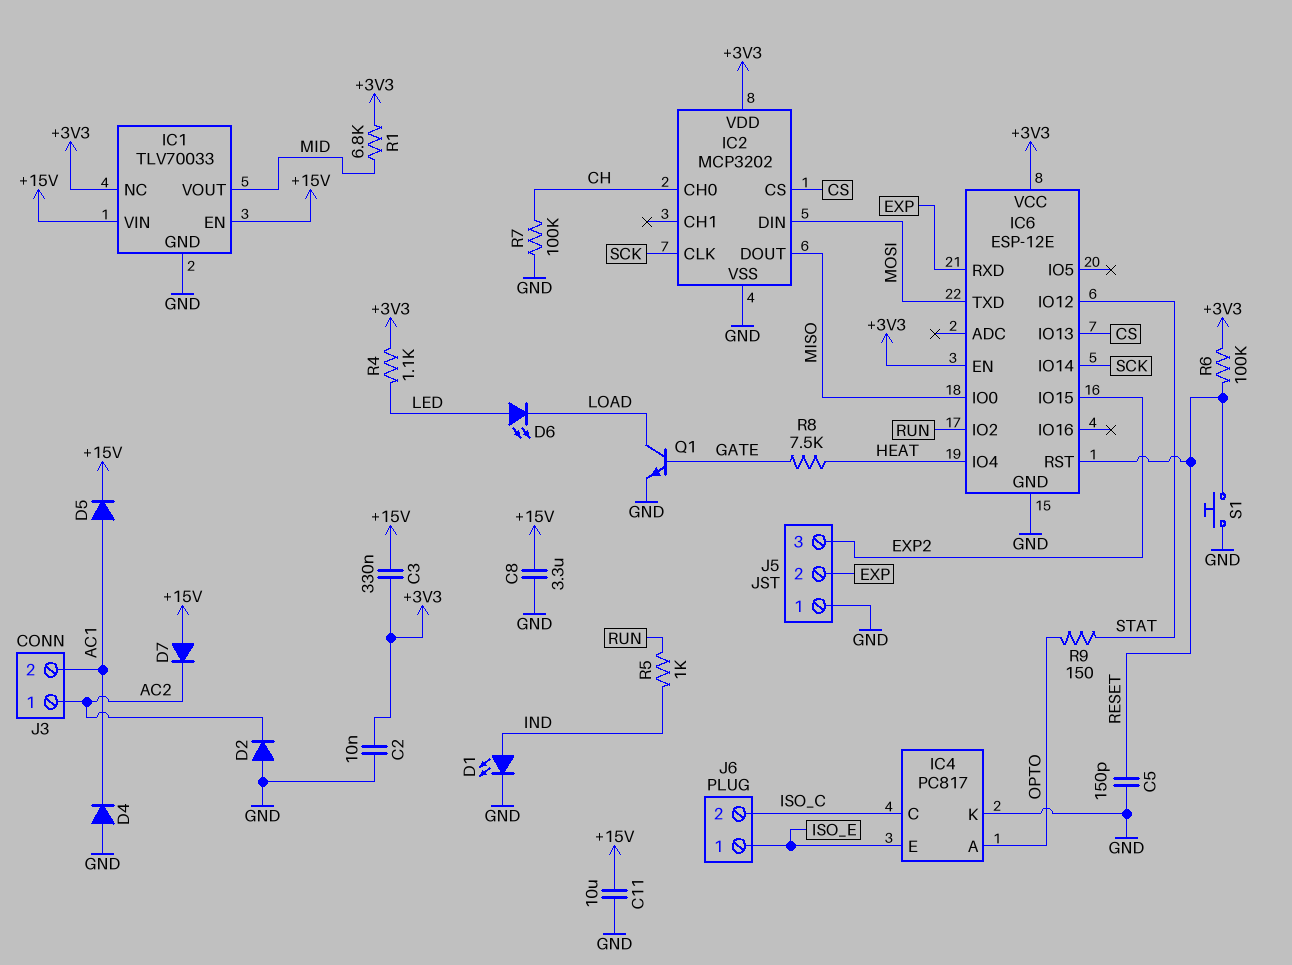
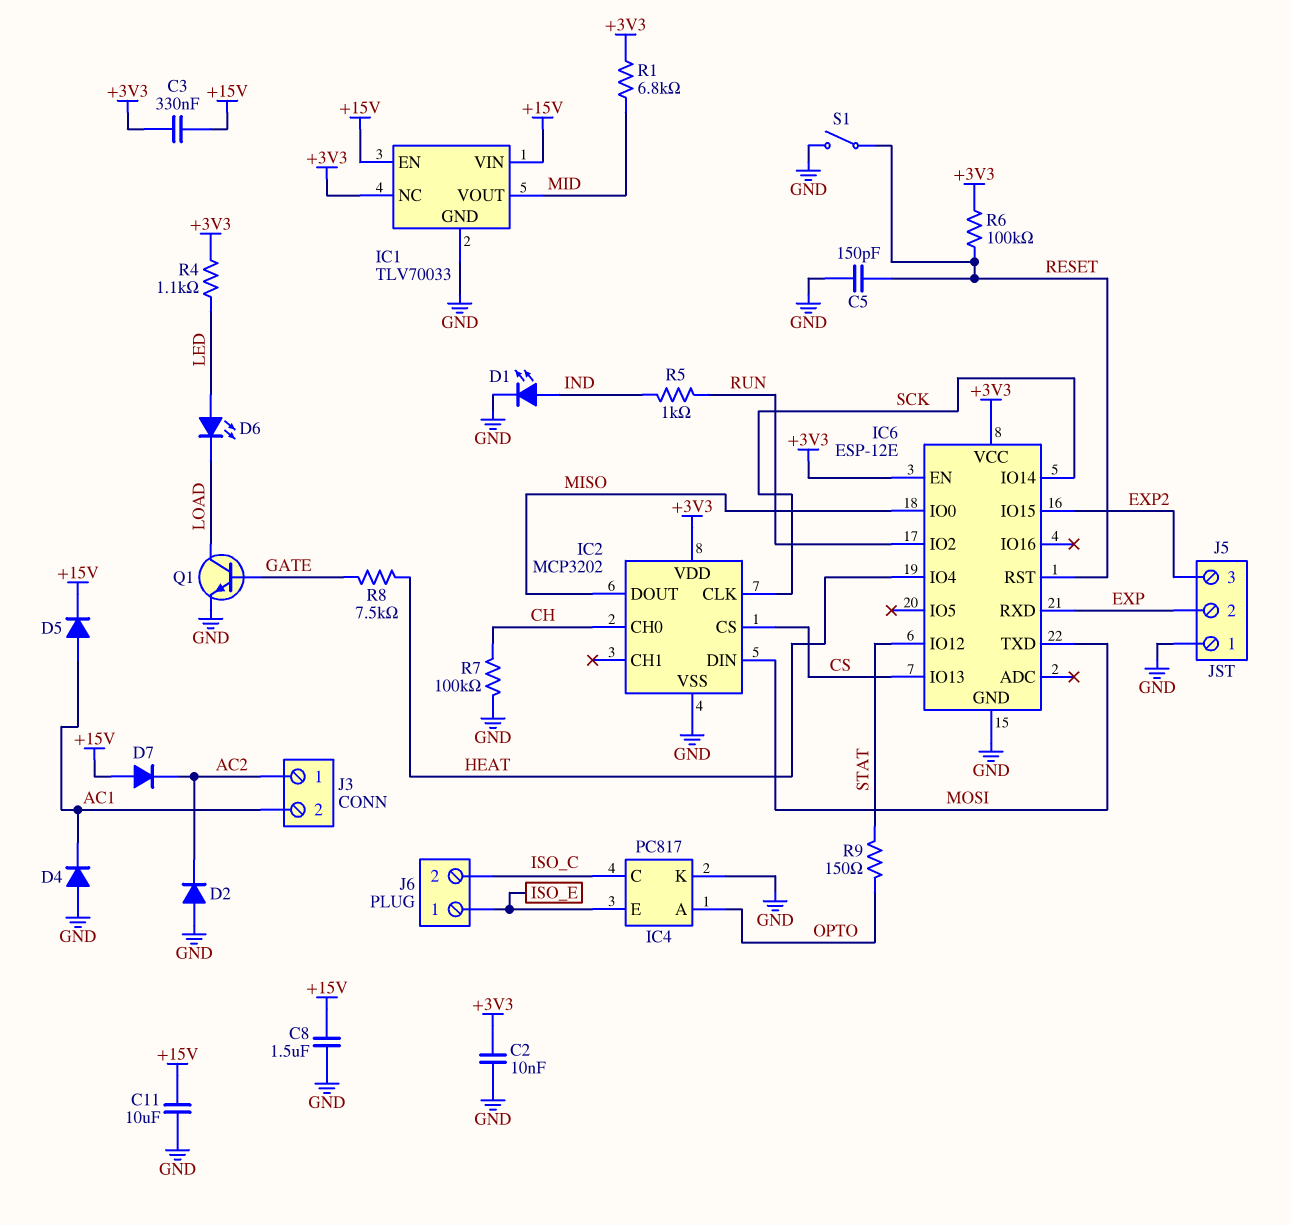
C8: 3.3uF (+15V, GND) -> 1.5uF (+15V, GND)
S1: button (GND, RESET) -> switch (GND, RESET)

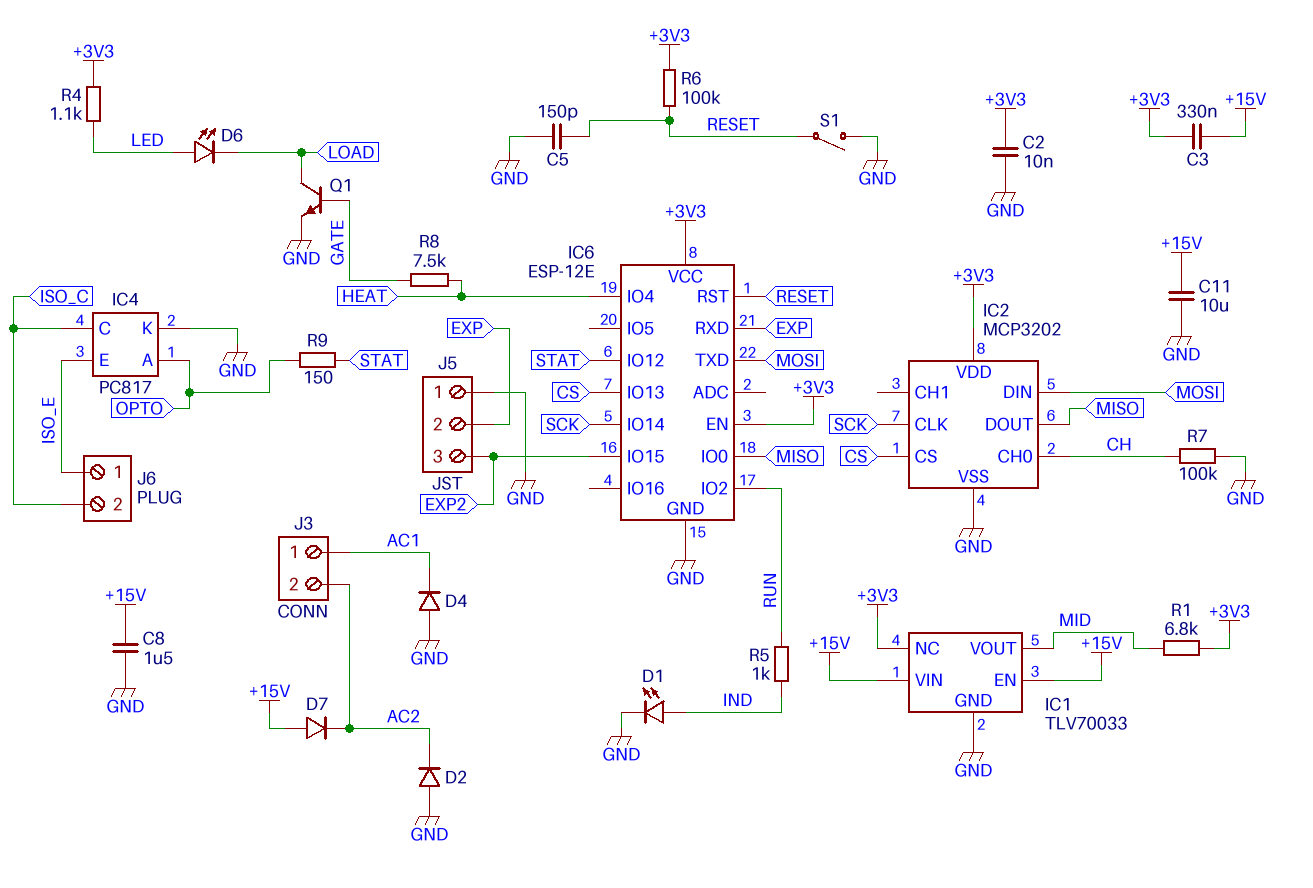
D5: diode (A AC1, K +15V) -> none
J3 pin 1: AC2 -> AC1
J3 pin 2: AC1 -> AC2

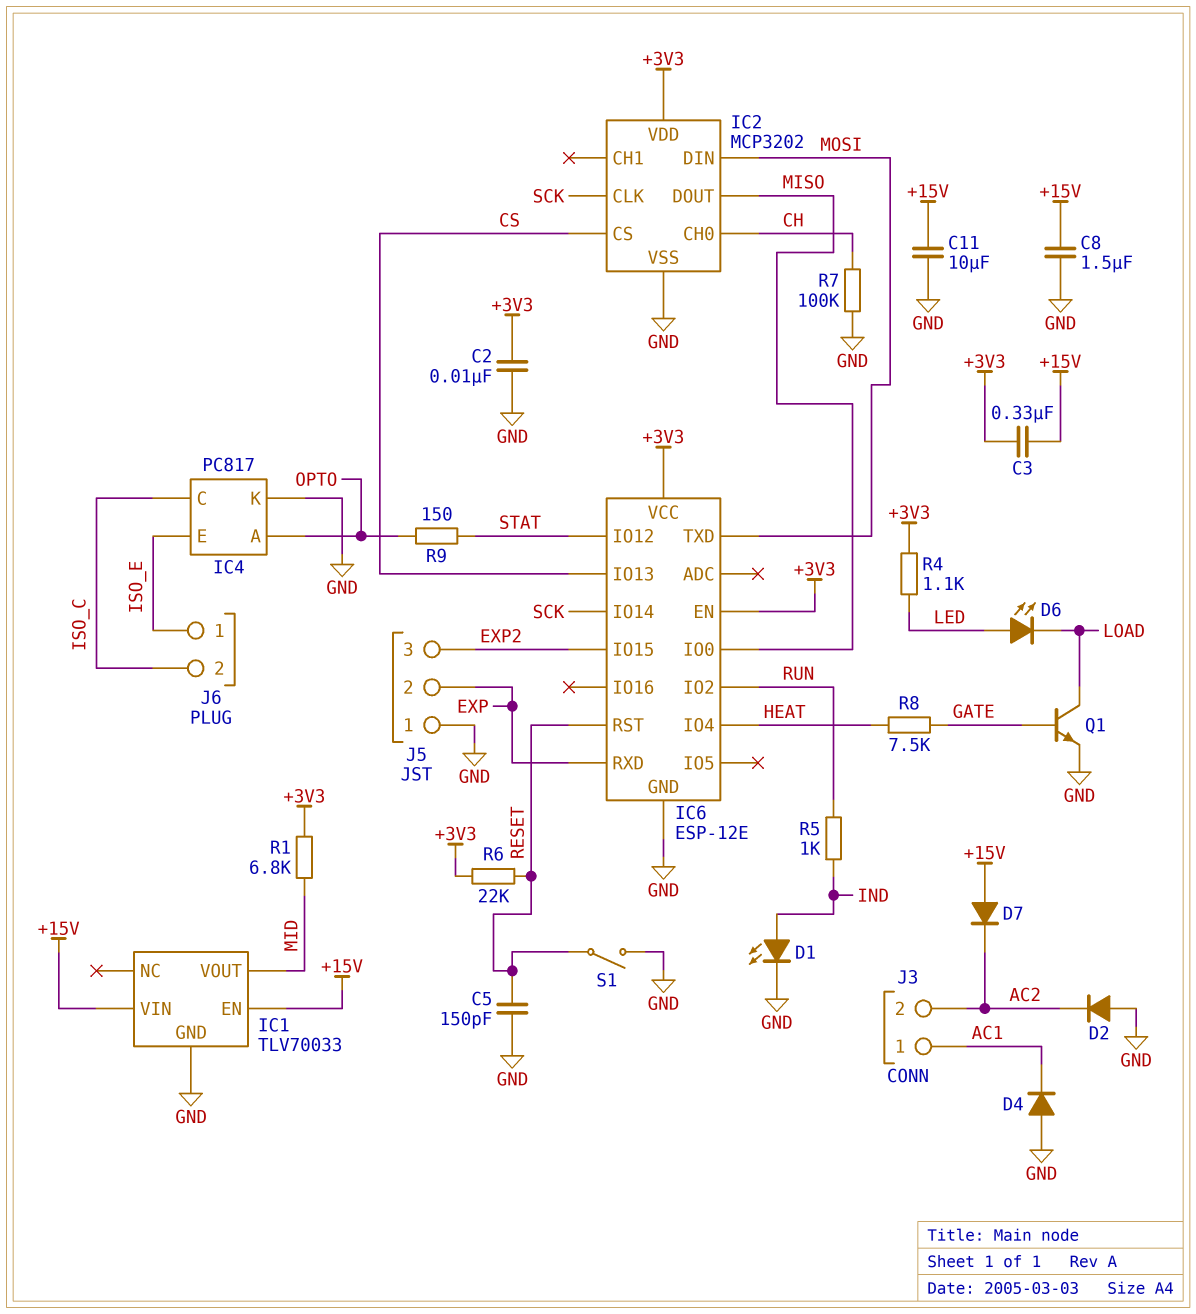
IC1 pin NC: +3V3 -> none
R6: 100k (+3V3, RESET) -> 22k (+3V3, RESET)

